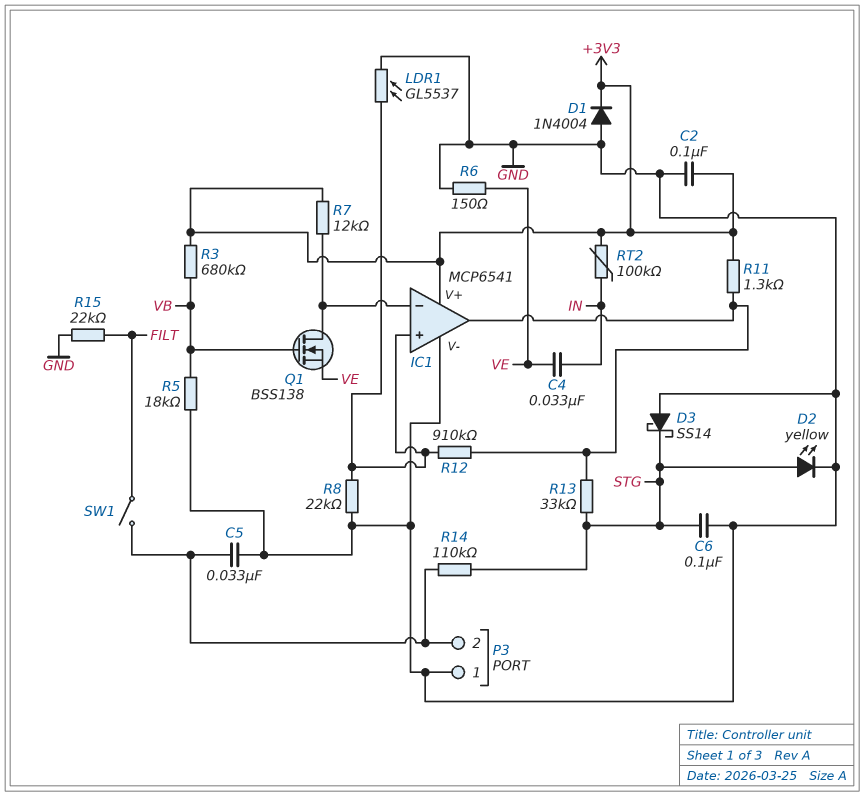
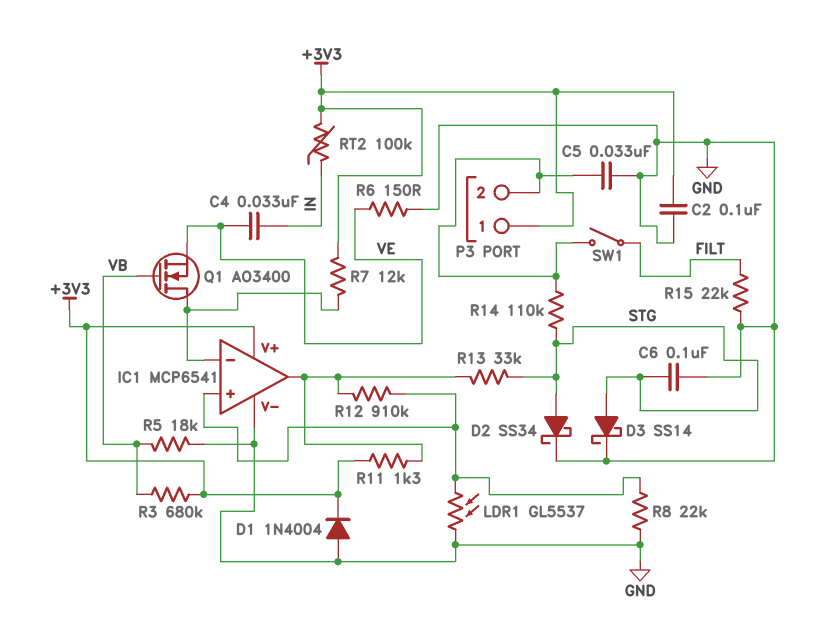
D2: LED yellow (A STG, K GND) -> schottky SS34 (A STG, K GND)
D3: schottky SS14 (A GND, K STG) -> schottky SS14 (A STG, K GND)
P3 pin 1: GND -> +3V3
Q1: NMOS BSS138 (G VB, D IC1/in-, S VE) -> NMOS AO3400 (G VB, D IC1/in-, S VE)

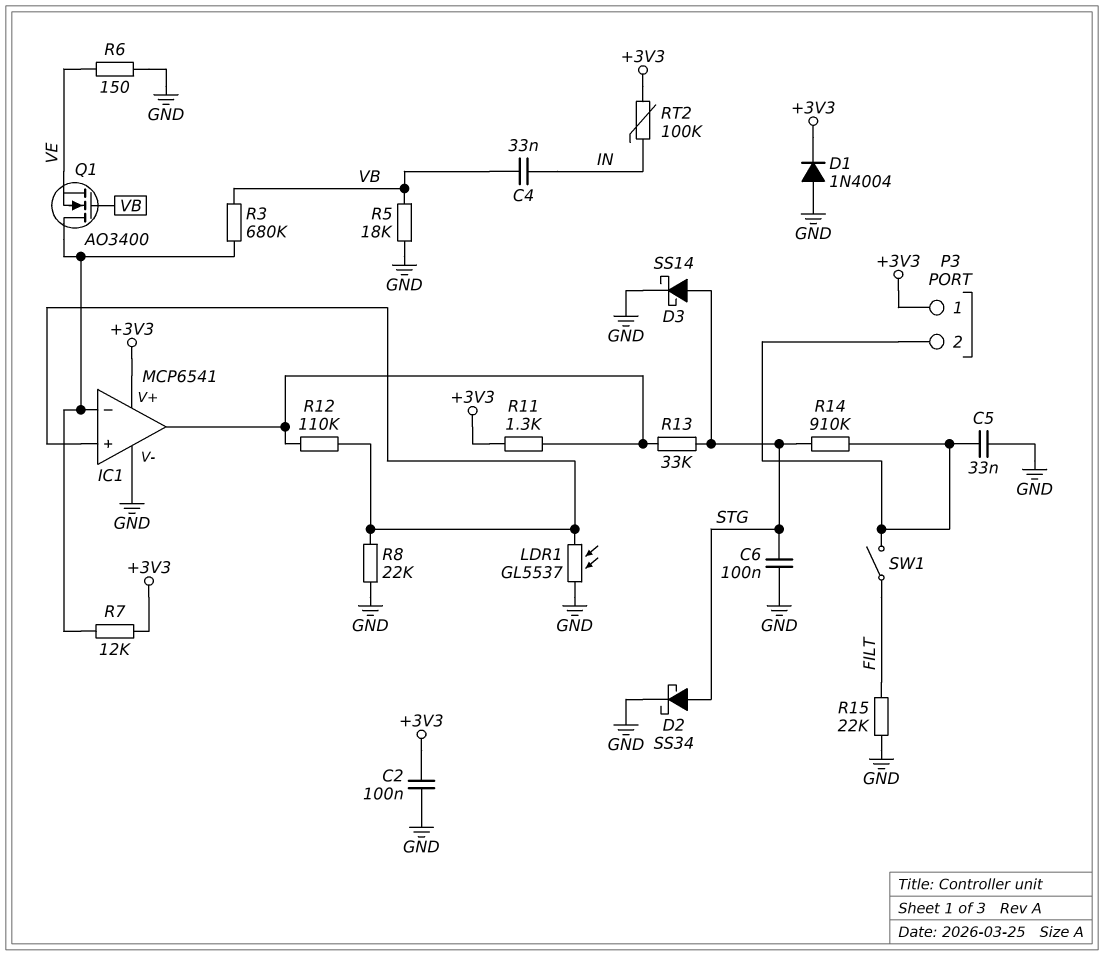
C4: 33nF (IN, VE) -> 33nF (IN, VB)
R3: 680k (+3V3, VB) -> 680k (IC1/in-, VB)
R12: 910k (IC1/in+, IC1/out) -> 110k (IC1/in+, IC1/out)
R14: 110k (P3/2, STG) -> 910k (P3/2, STG)

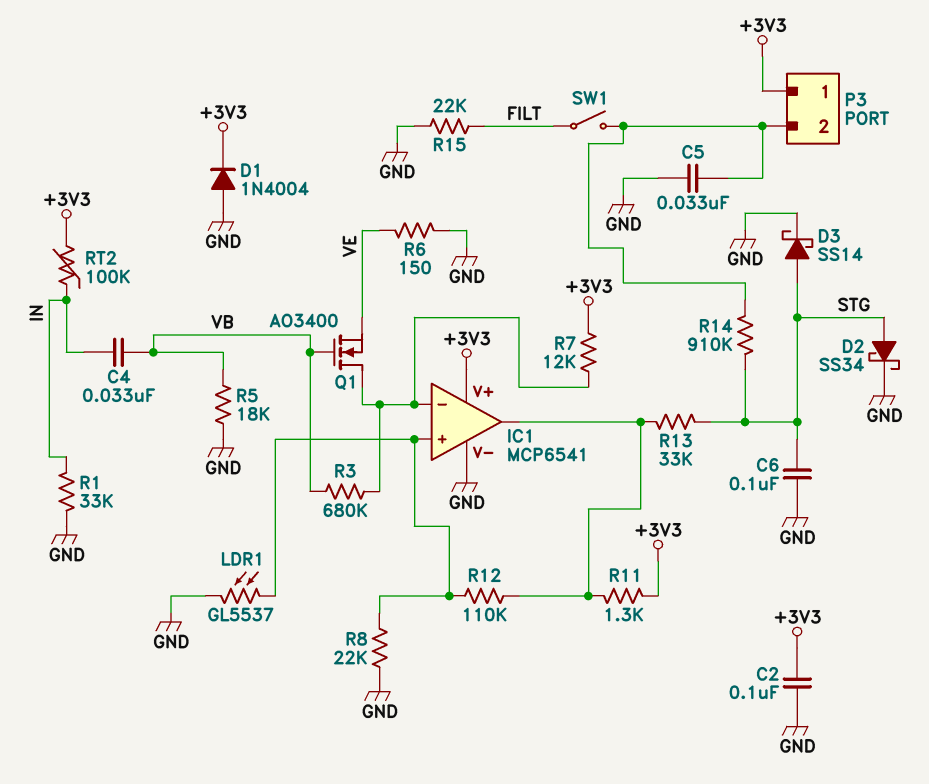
R1: none -> 33k (GND, IN)

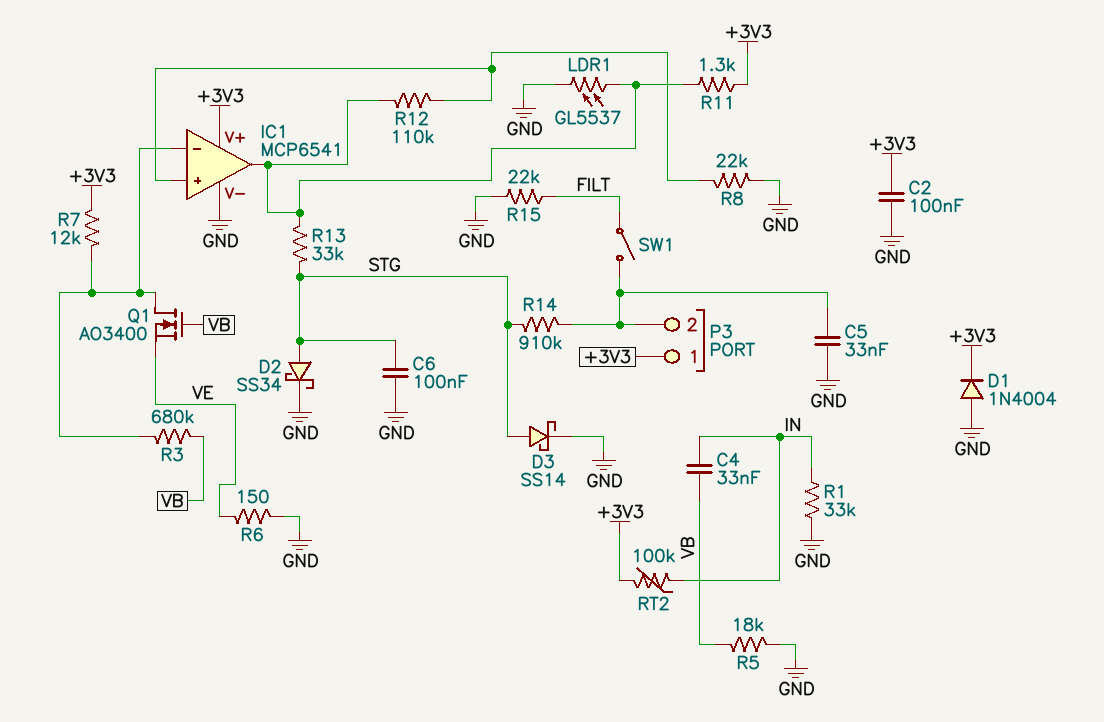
LDR1: GL5537 (GND, IC1/in+) -> GL5537 (GND, IC1/out)

